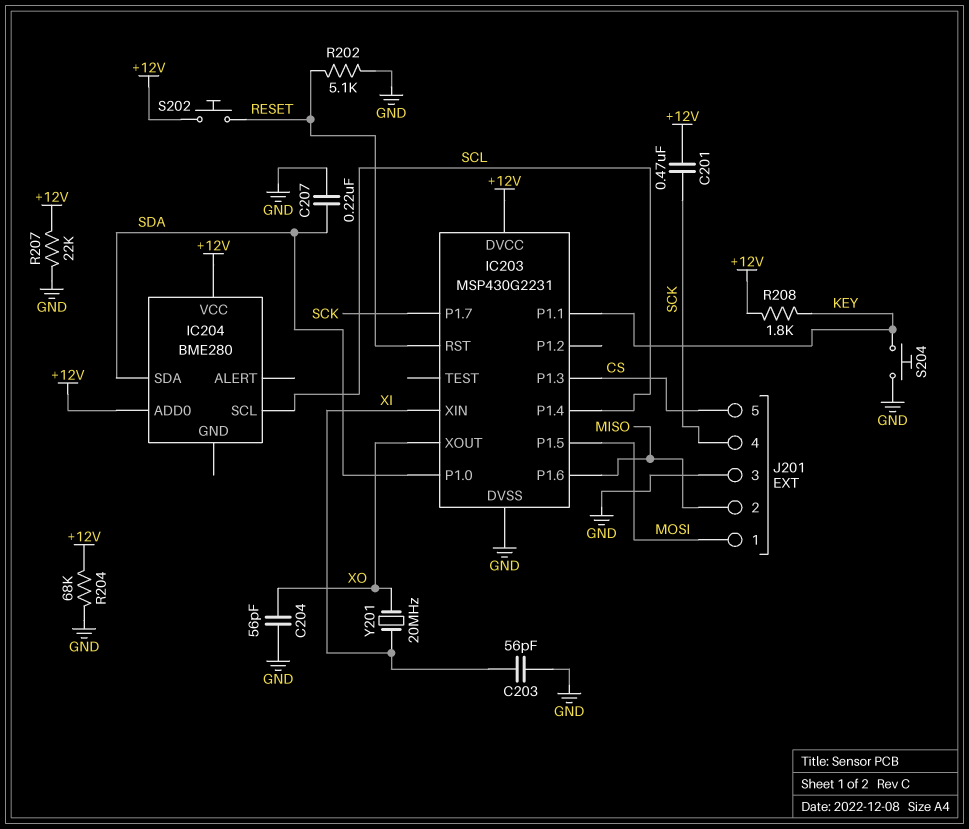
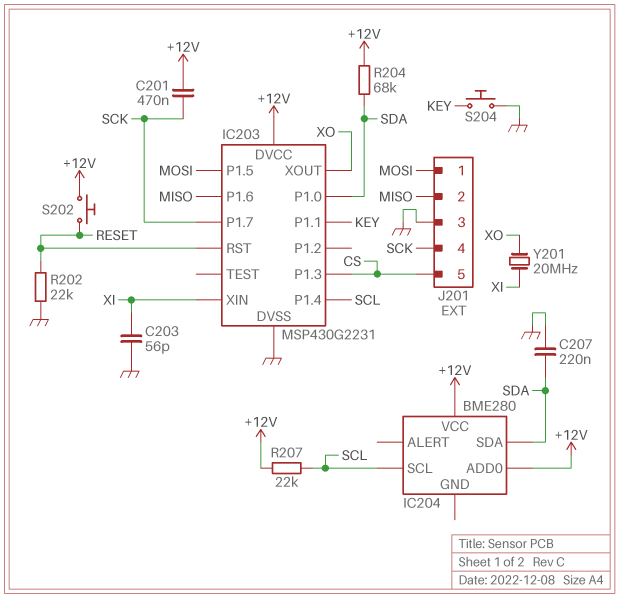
C204: 56pF (GND, XO) -> none
R202: 5.1k (GND, RESET) -> 22k (GND, RESET)
R204: 68k (+12V, GND) -> 68k (+12V, SDA)
R207: 22k (+12V, GND) -> 22k (+12V, SCL)
R208: 1.8k (+12V, KEY) -> none

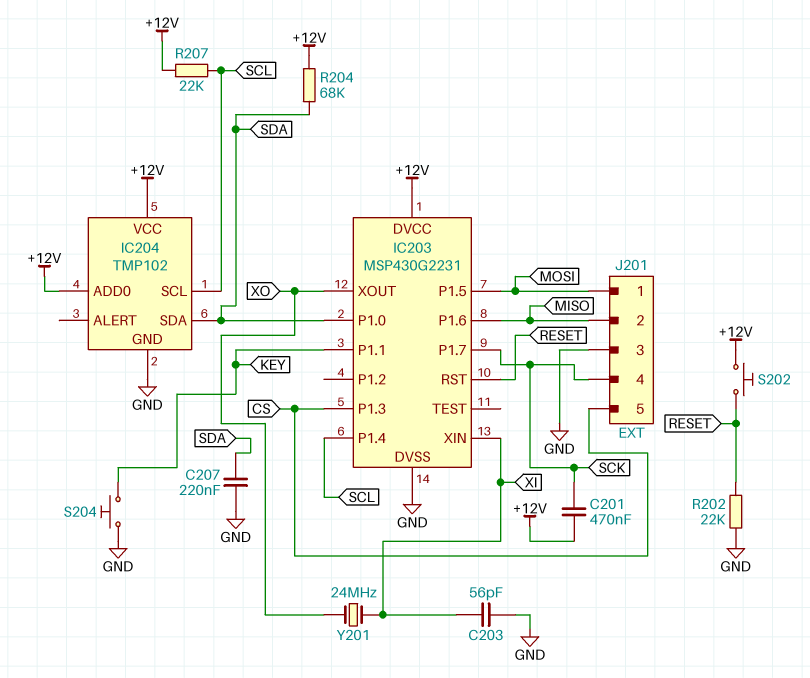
IC204: BME280 -> TMP102
IC204 pin GND: none -> GND
Y201: 20MHz (XI, XO) -> 24MHz (XI, XO)

